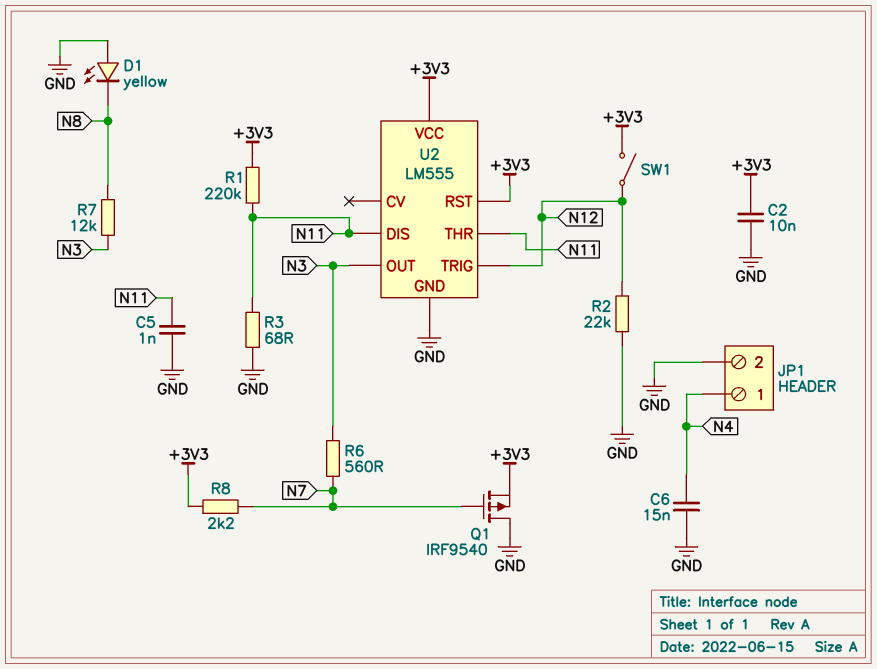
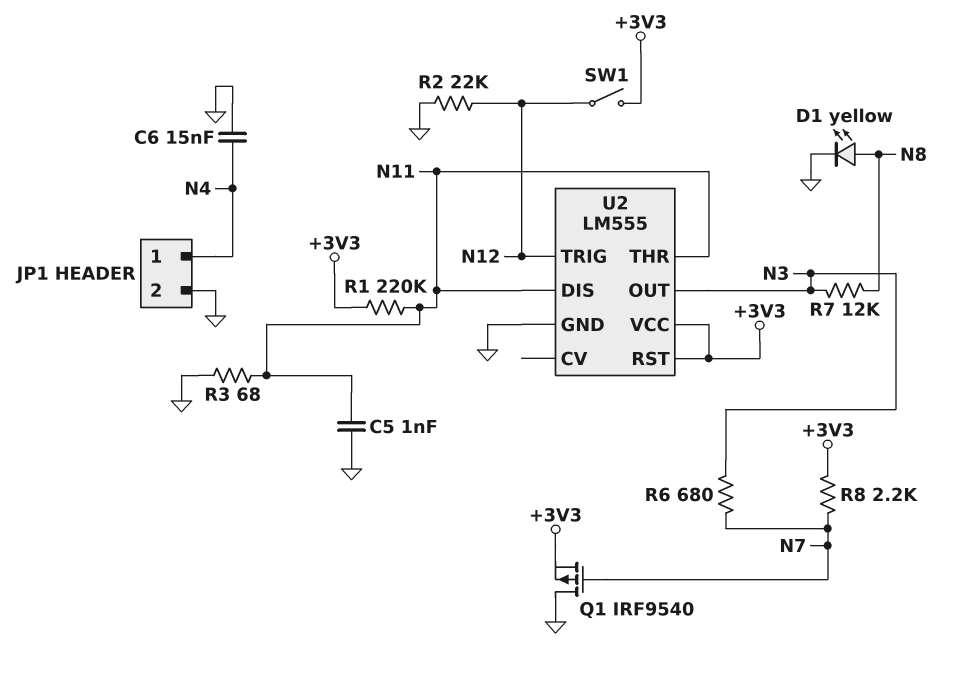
C2: 10nF (+3V3, GND) -> none
D1: LED yellow (A GND, K N8) -> LED yellow (A N8, K GND)
R6: 560 (N3, N7) -> 680 (N3, N7)

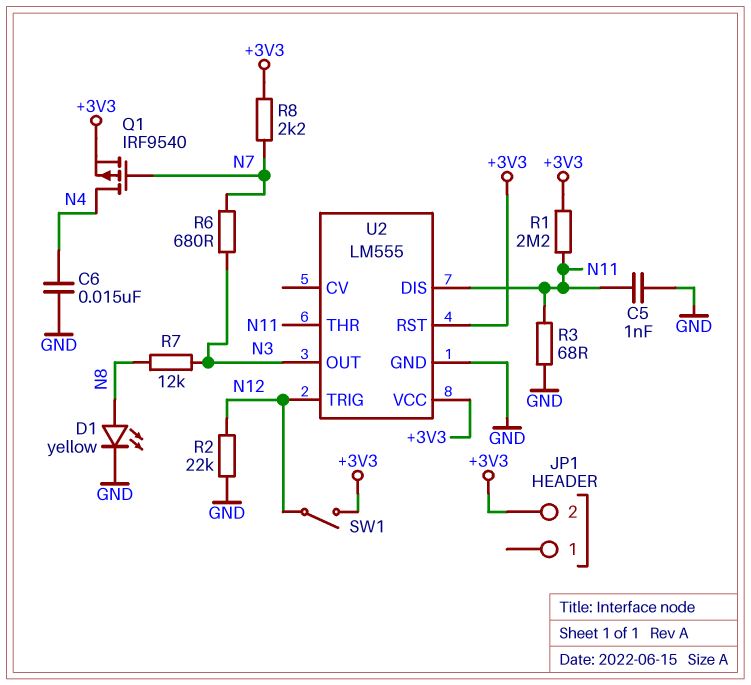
JP1 pin 1: N4 -> none
JP1 pin 2: GND -> +3V3
Q1: PMOS IRF9540 (G N7, D GND, S +3V3) -> PMOS IRF9540 (G N7, D N4, S +3V3)
R1: 220k (+3V3, N11) -> 2.2M (+3V3, N11)

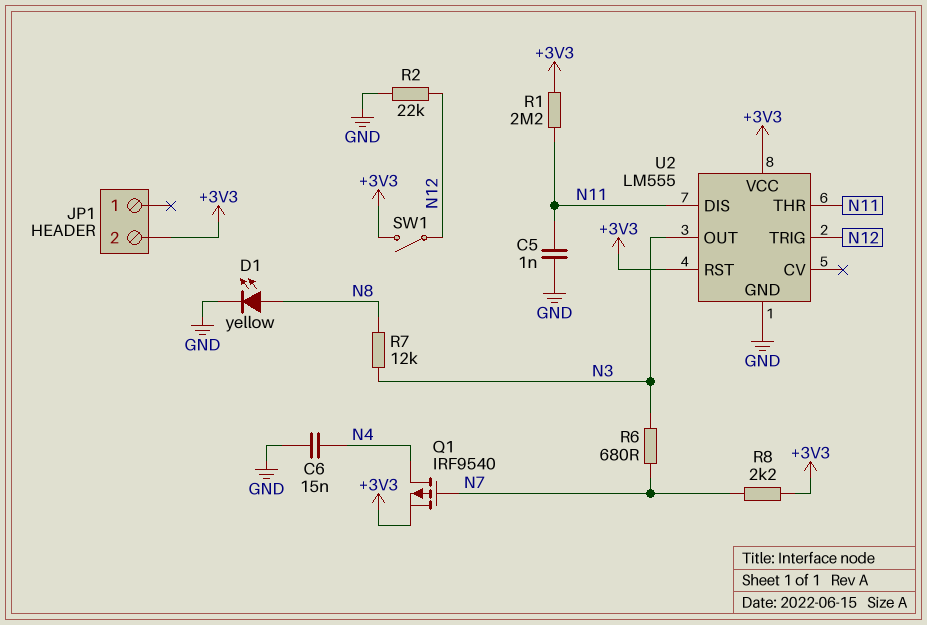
R3: 68 (GND, N11) -> none

